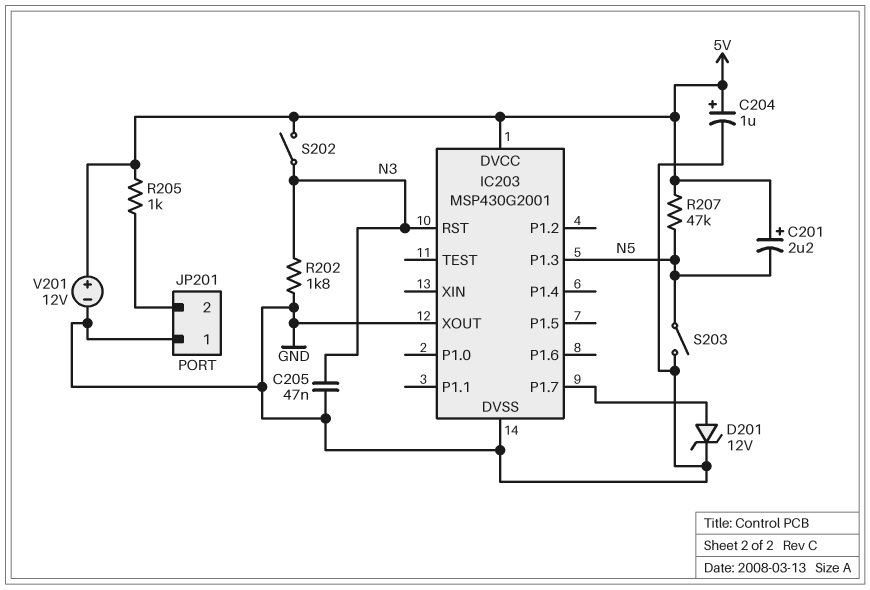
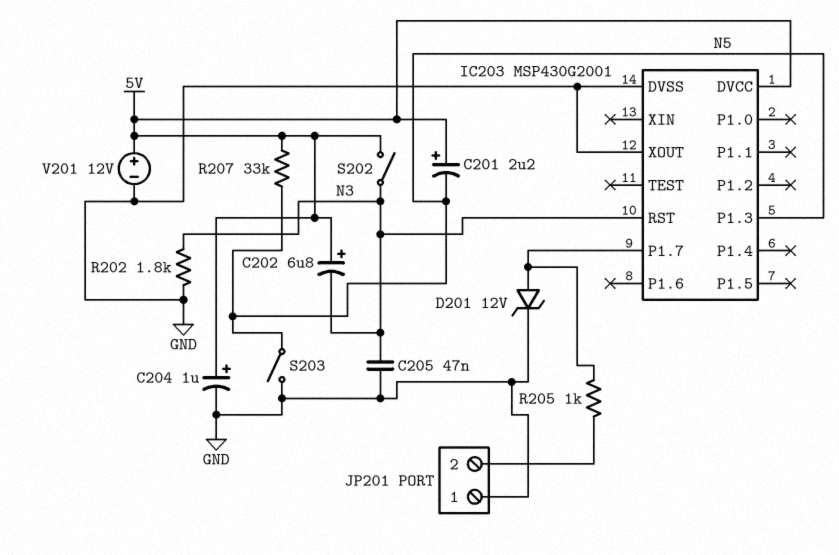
C202: none -> 6.8uF (plus 5V, minus N3)
R205: 1k (5V, JP201/2) -> 1k (IC203/P1.7, JP201/2)
R207: 47k (5V, N5) -> 33k (5V, N5)

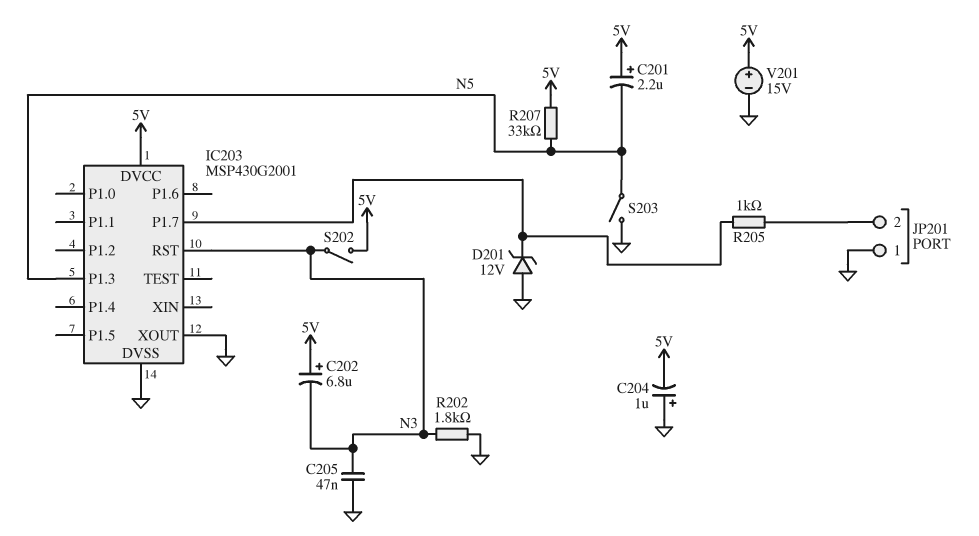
C204: 1uF (plus 5V, minus GND) -> 1uF (plus GND, minus 5V)
D201: zener 12V (A IC203/P1.7, K GND) -> zener 12V (A GND, K IC203/P1.7)
V201: 12V (plus 5V, minus GND) -> 15V (plus 5V, minus GND)

